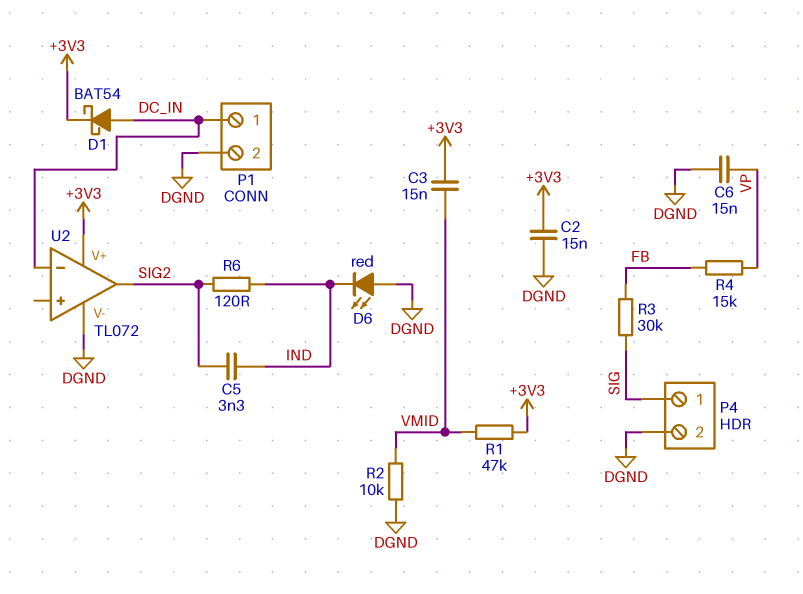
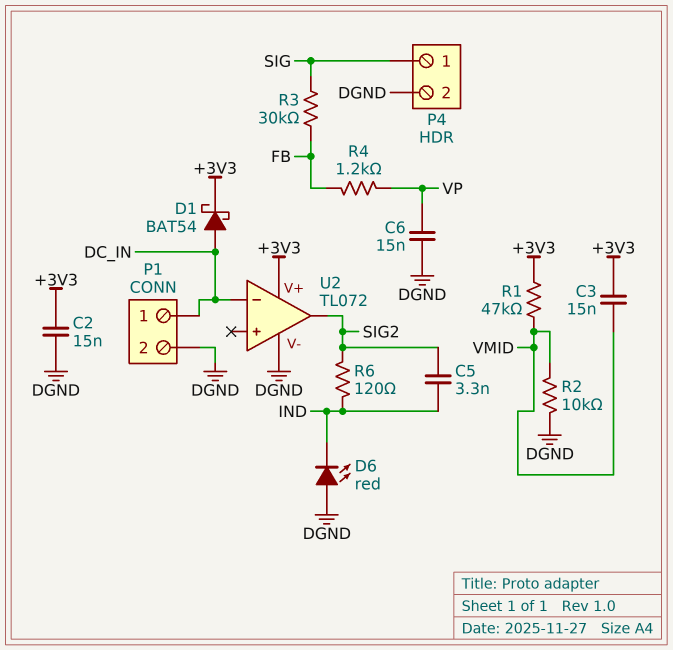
R4: 15k (FB, VP) -> 1.2k (FB, VP)

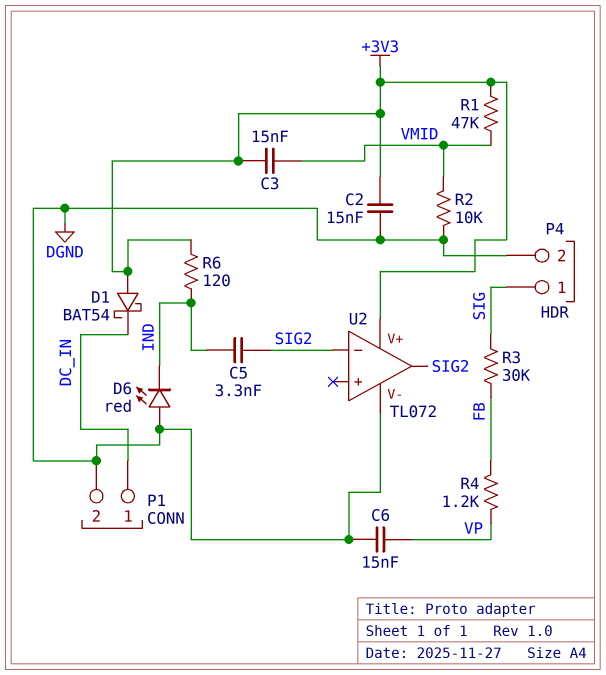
D1: schottky BAT54 (A DC_IN, K +3V3) -> schottky BAT54 (A +3V3, K DC_IN)
R6: 120 (IND, SIG2) -> 120 (+3V3, IND)
U2 pin in-: DC_IN -> SIG2

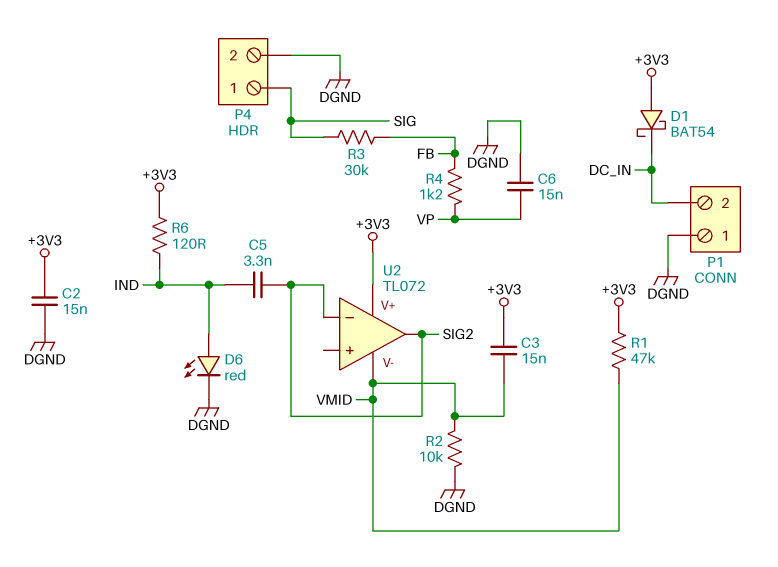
D6: LED red (A DGND, K IND) -> LED red (A IND, K DGND)
P1 pin 1: DC_IN -> DGND
P1 pin 2: DGND -> DC_IN
U2 pin V-: DGND -> VMID

